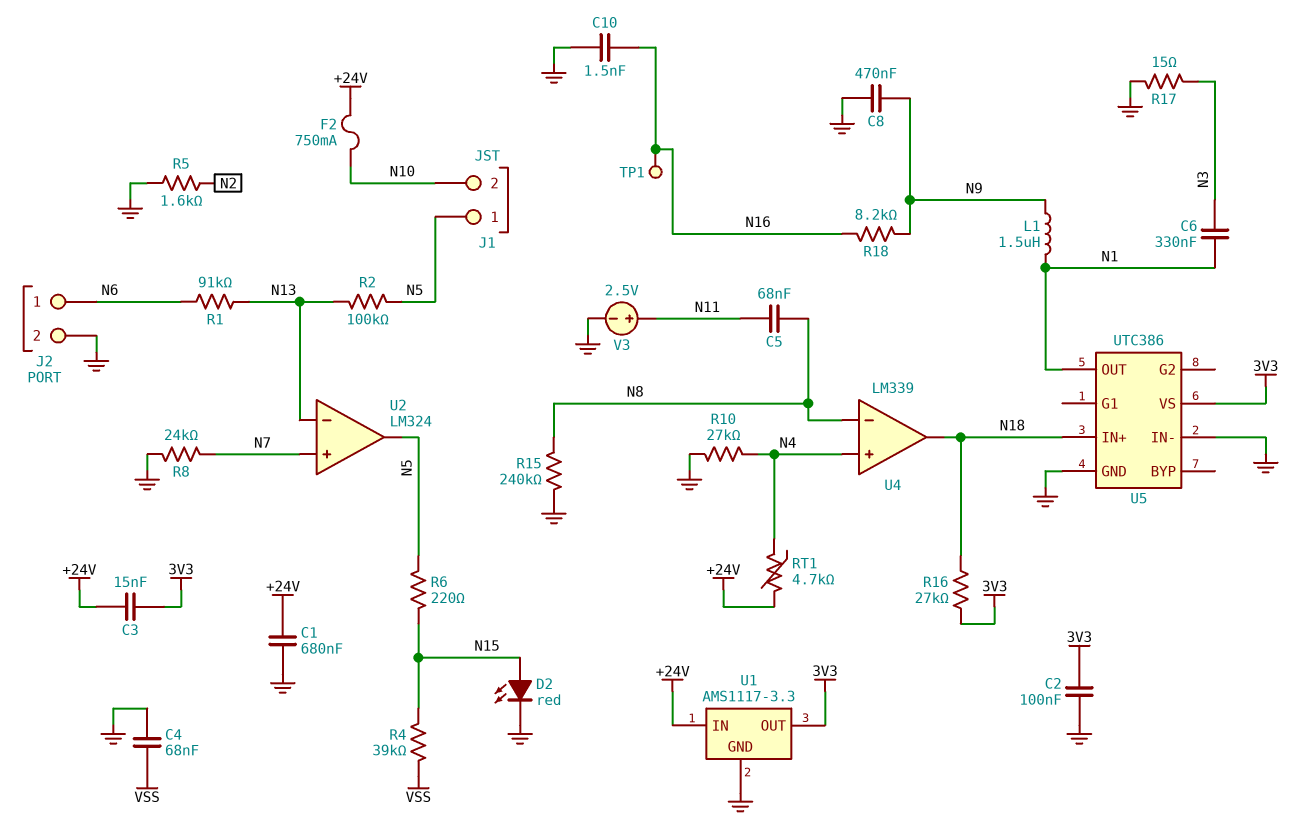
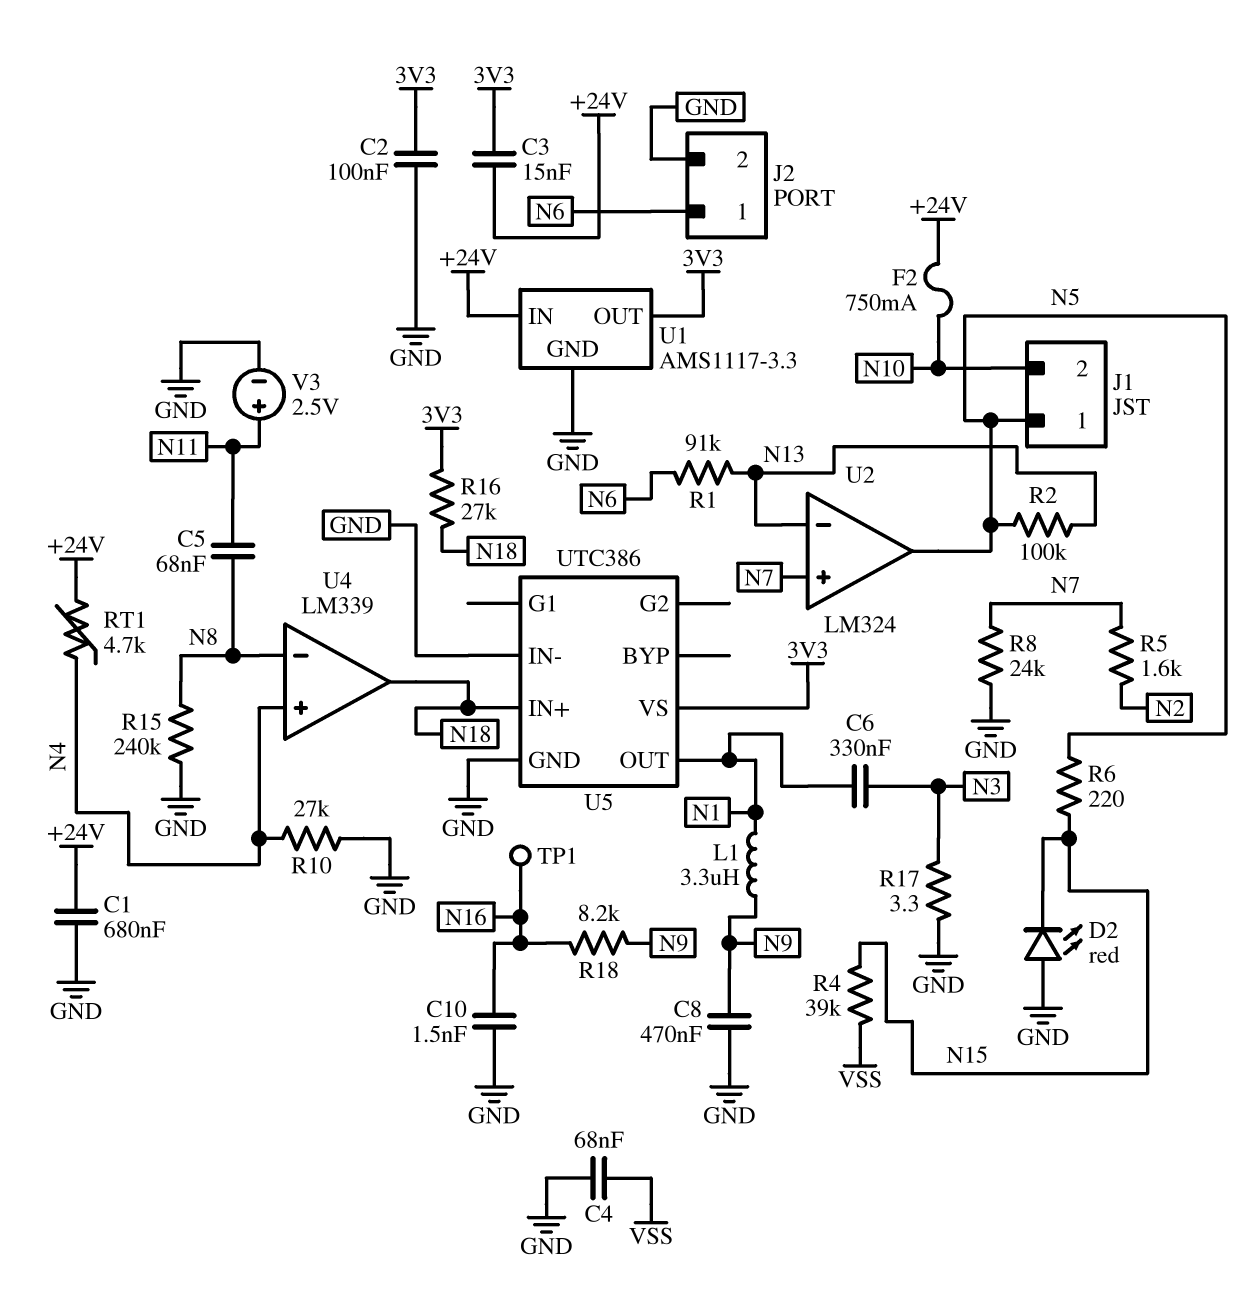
D2: LED red (A N15, K GND) -> LED red (A GND, K N15)
L1: 1.5uH (N1, N9) -> 3.3uH (N1, N9)
R5: 1.6k (GND, N2) -> 1.6k (N2, N7)
R17: 15 (GND, N3) -> 3.3 (GND, N3)

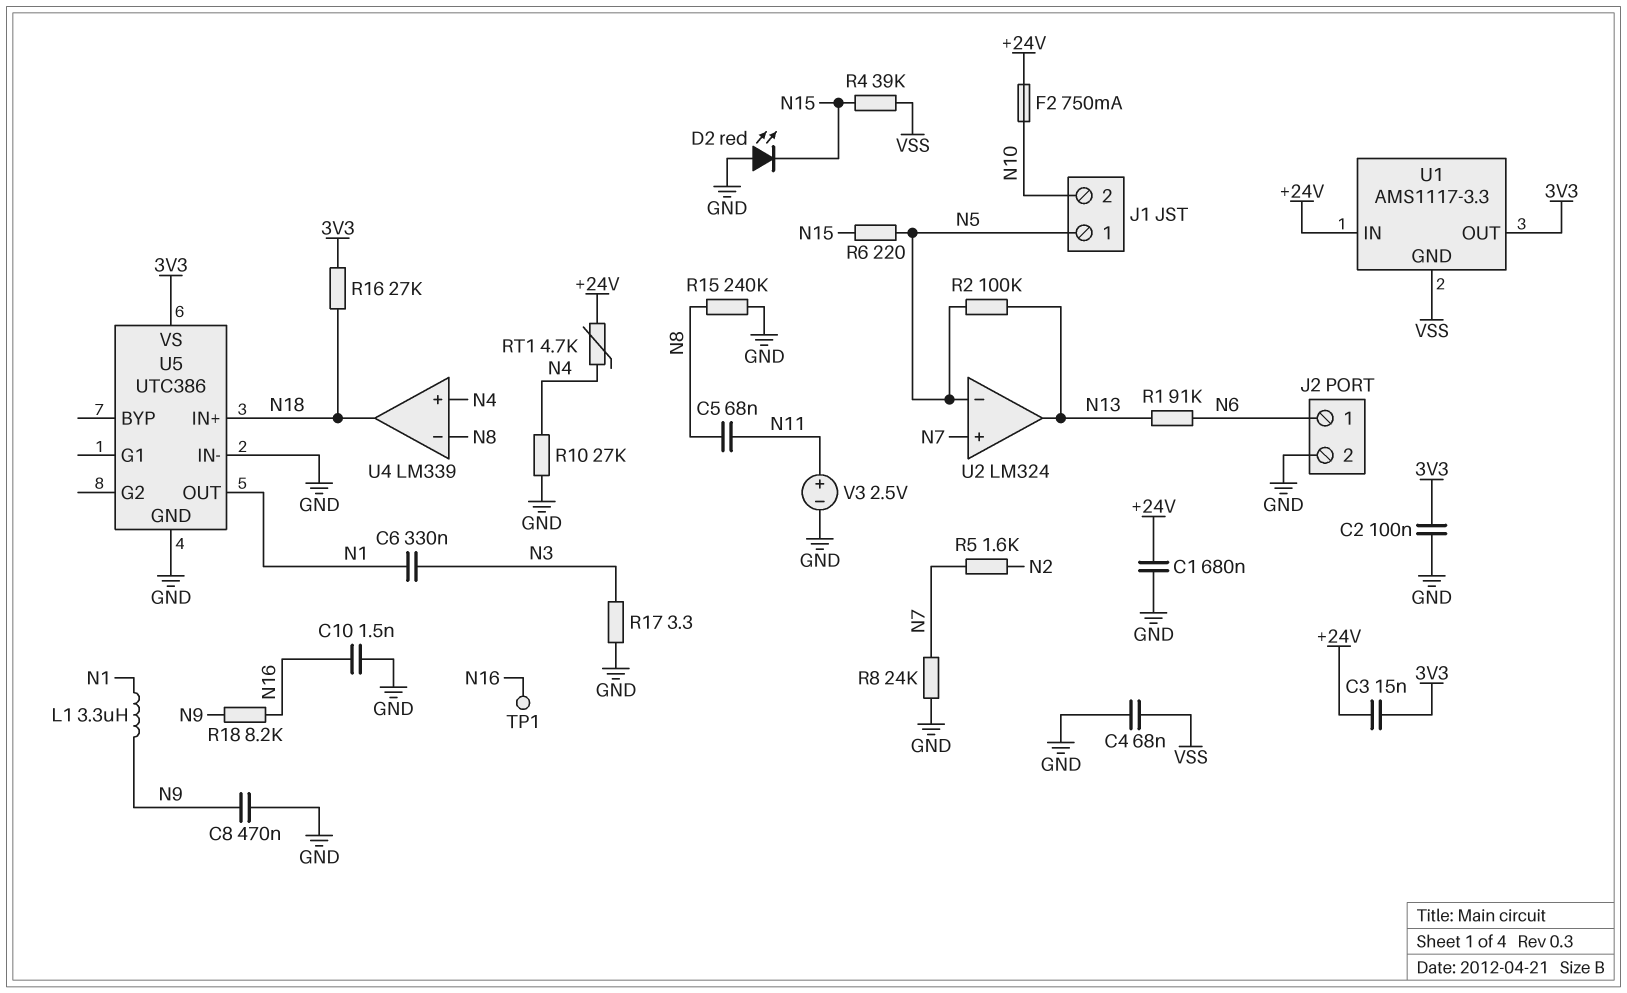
U1 pin GND: GND -> VSS
U2 pin in-: N13 -> N5
U2 pin out: N5 -> N13

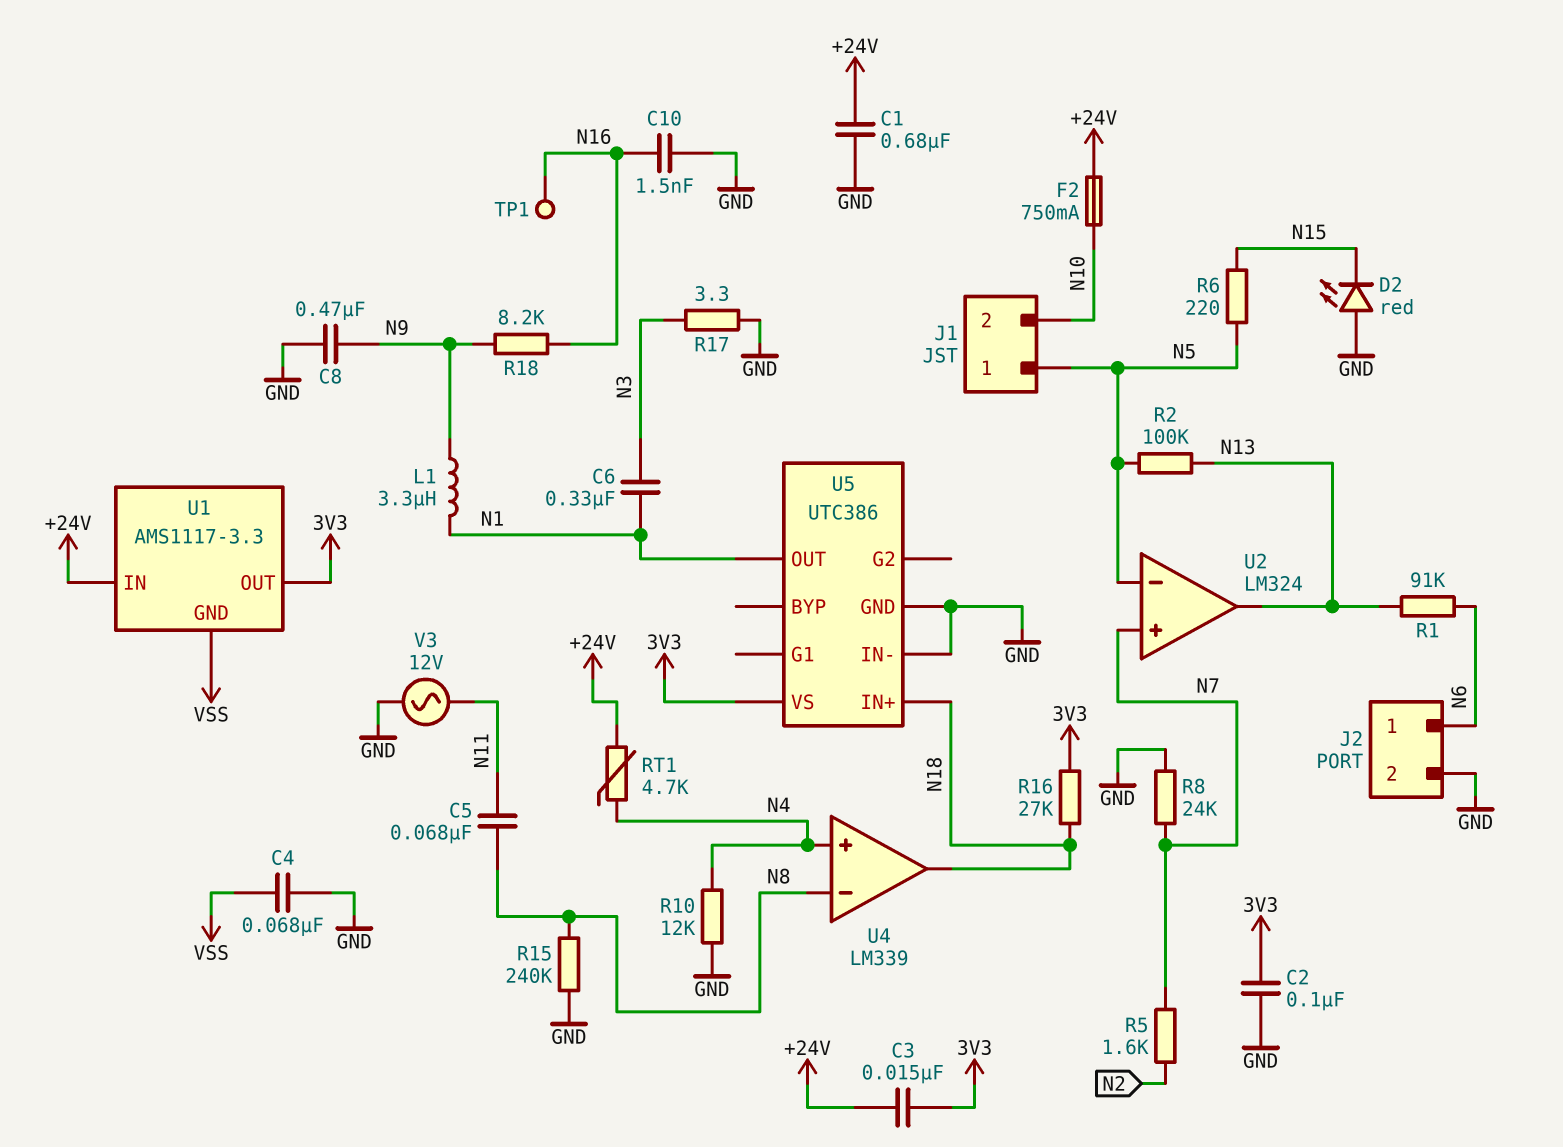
R4: 39k (N15, VSS) -> none
R10: 27k (GND, N4) -> 12k (GND, N4)
V3: 2.5V (plus N11, minus GND) -> AC 12V (GND, N11)

